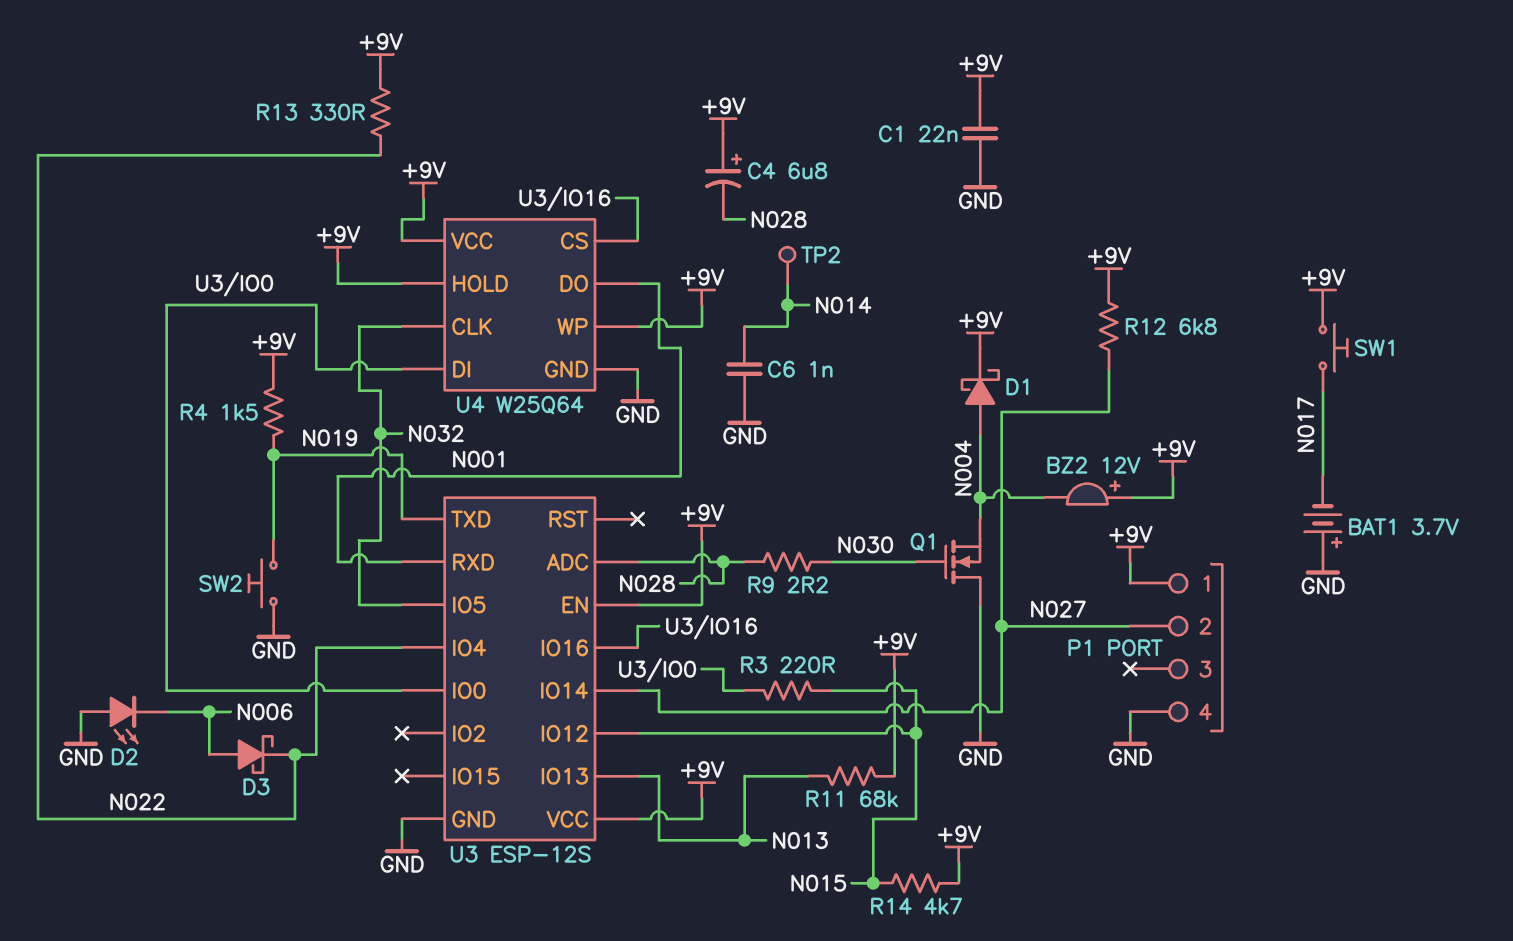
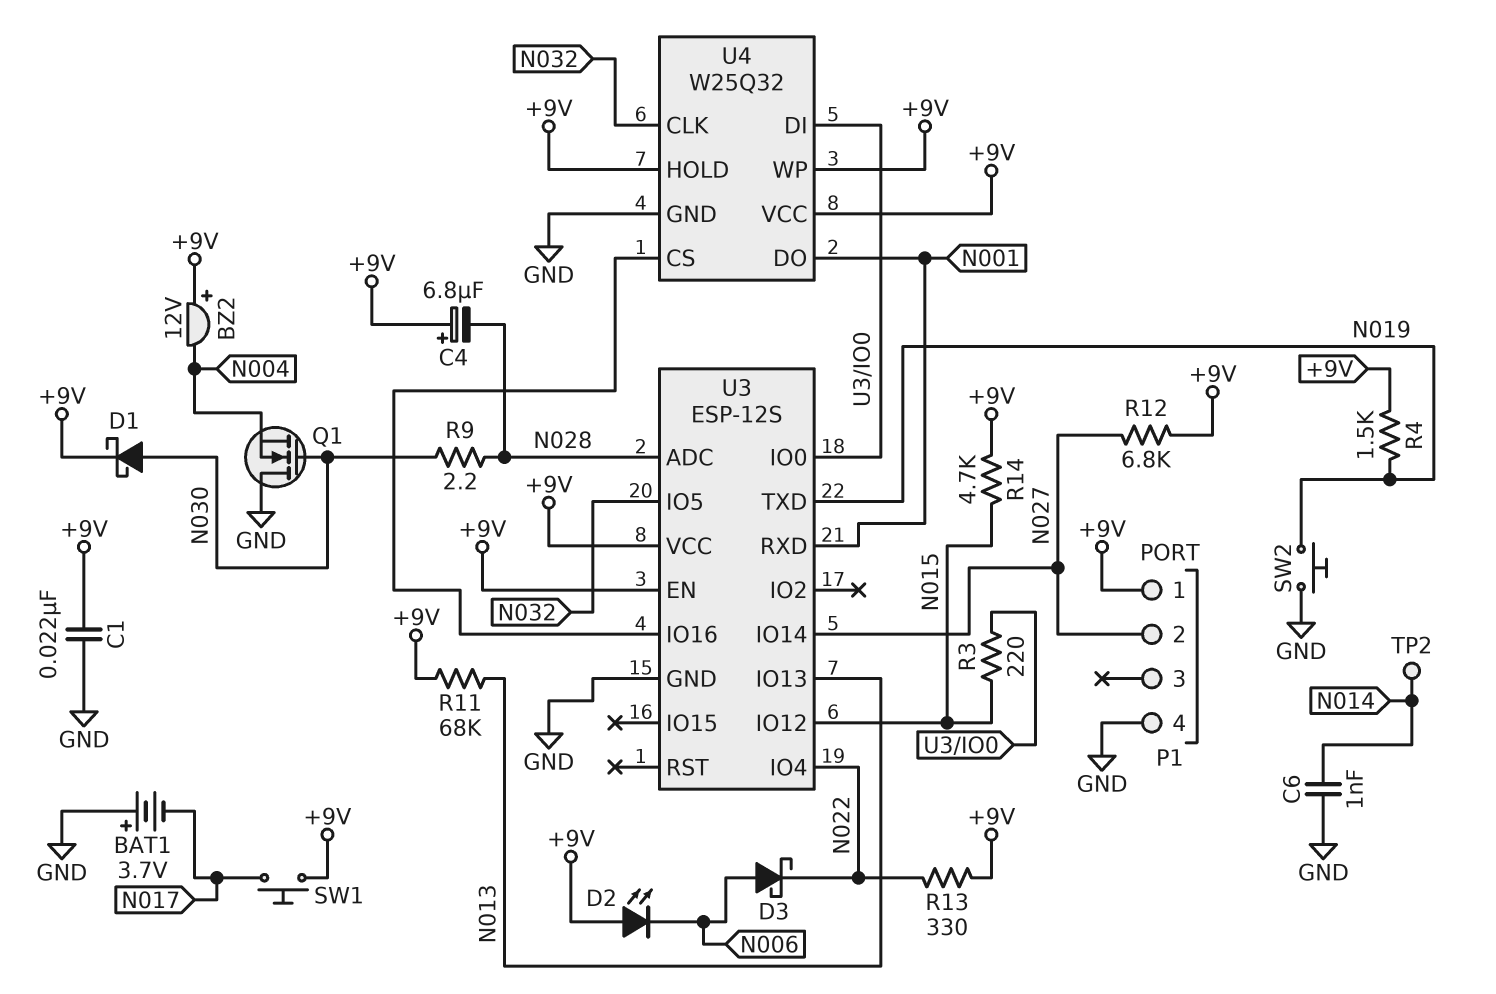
D1: schottky (A N004, K +9V) -> schottky (A N030, K +9V)
D2: LED (A GND, K N006) -> LED (A +9V, K N006)
U4: W25Q64 -> W25Q32

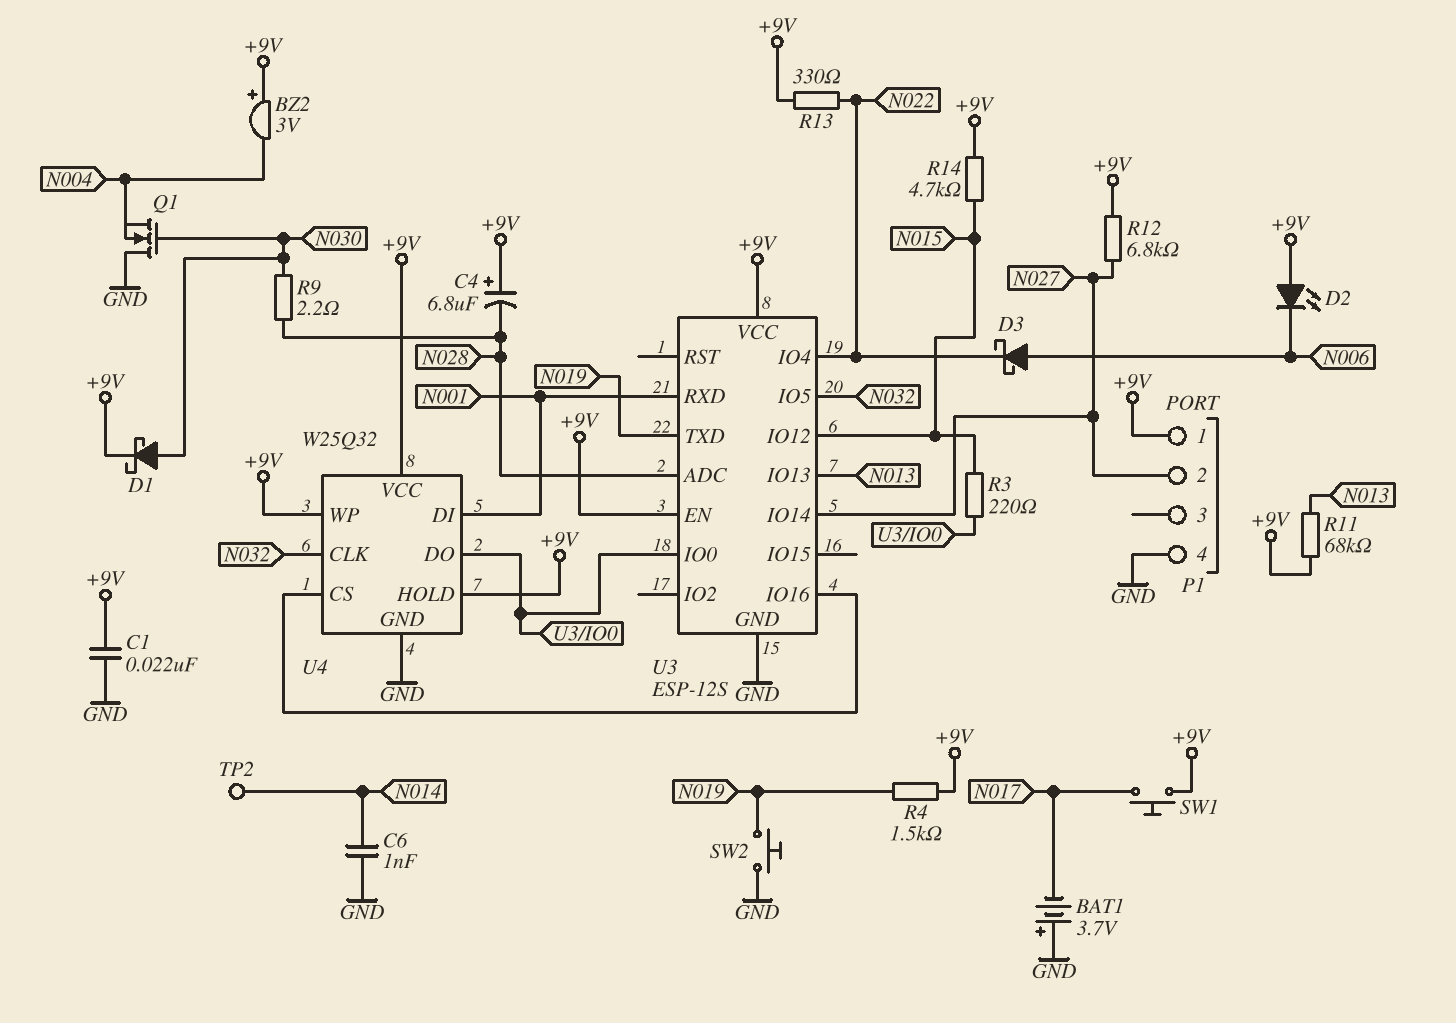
BZ2: buzzer 12V (plus +9V, minus N004) -> buzzer 3V (plus +9V, minus N004)
U4 pin DI: U3/IO0 -> N001
U4 pin DO: N001 -> U3/IO0

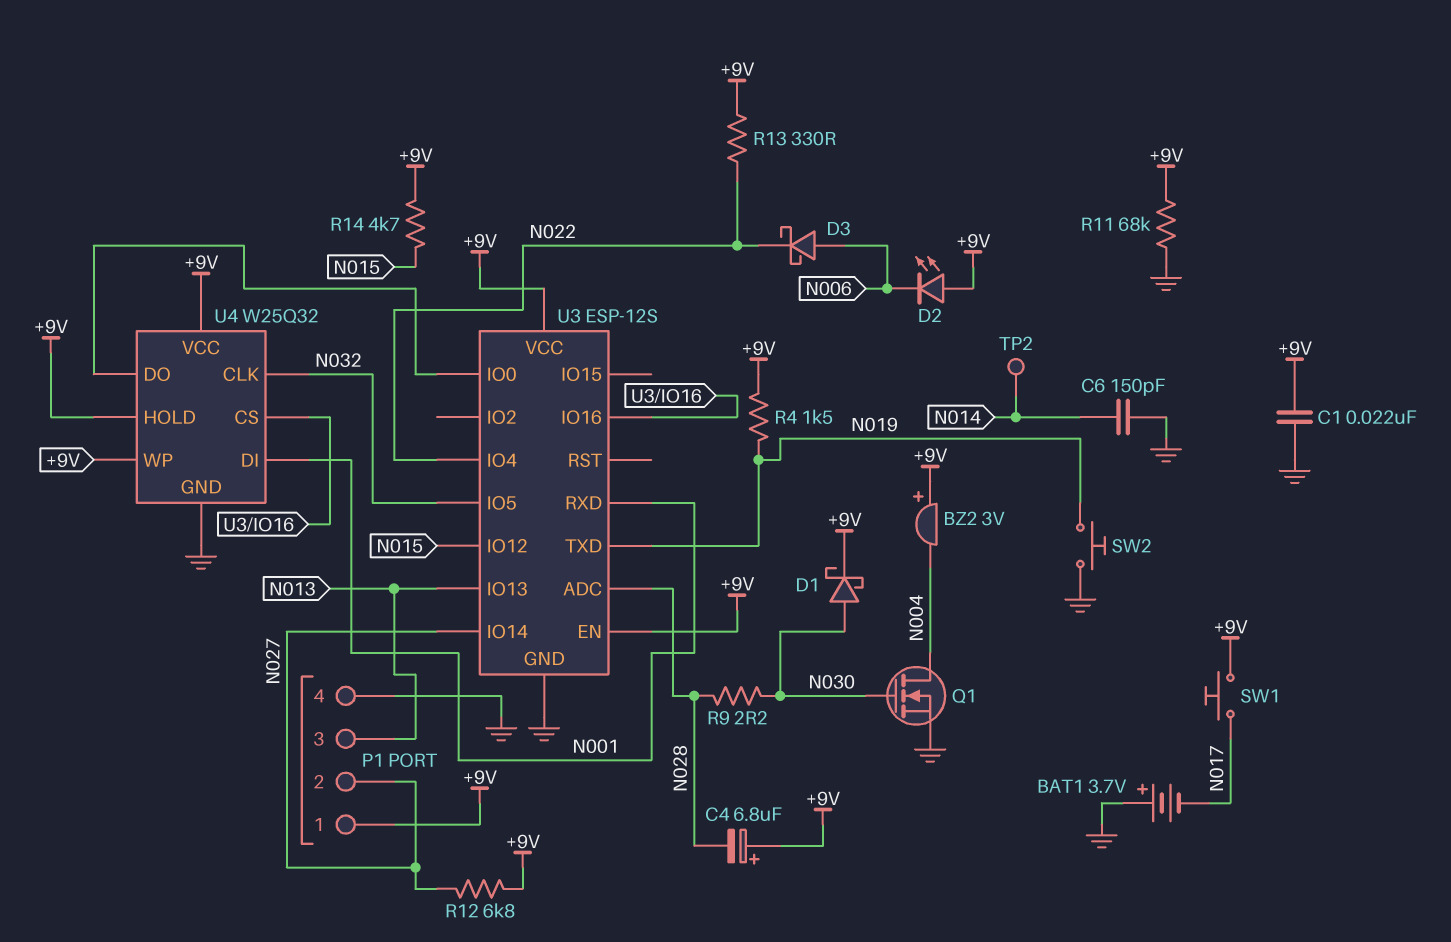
C6: 1nF (GND, N014) -> 150pF (GND, N014)
P1 pin 3: none -> N013
Q1: NMOS (G N030, D GND, S N004) -> NMOS (G N030, D N004, S GND)
R3: 220 (N015, U3/IO0) -> none
R11: 68k (+9V, N013) -> 68k (+9V, GND)

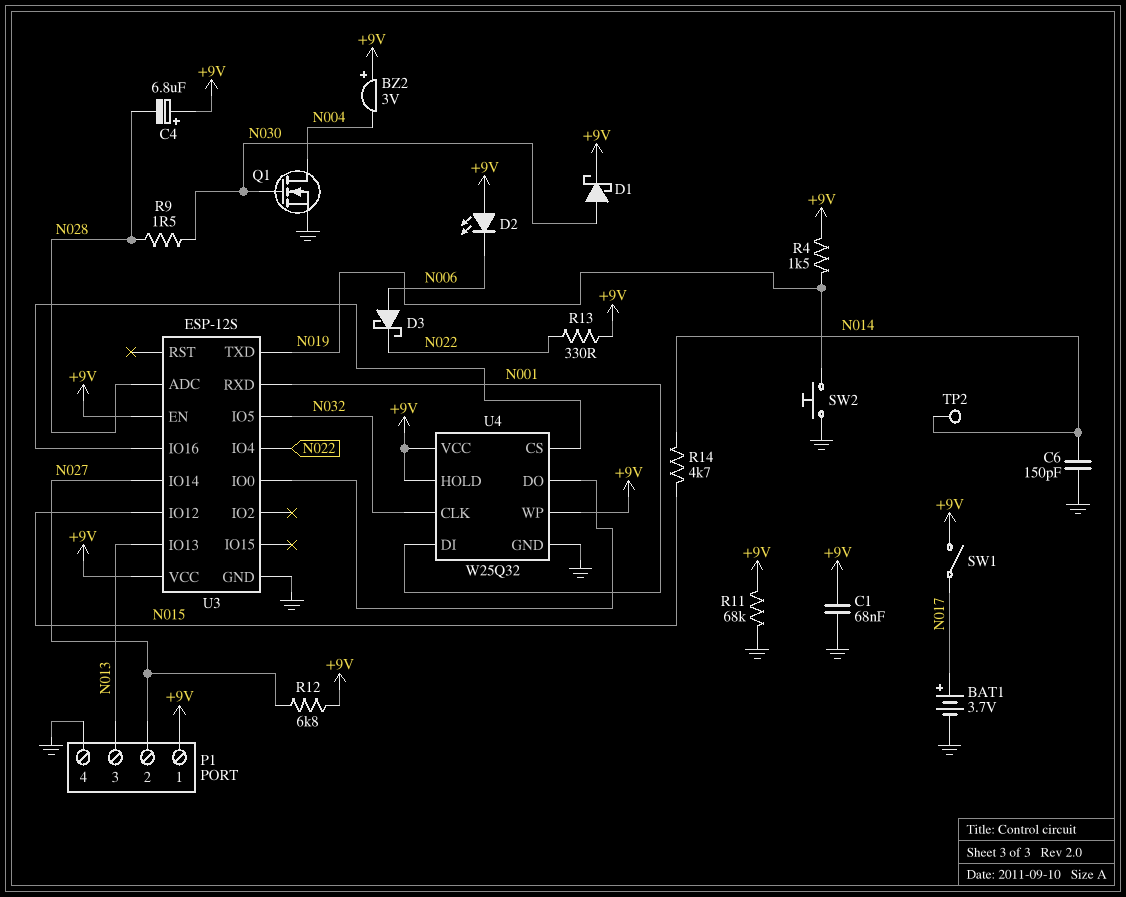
BAT1: 3.7V (plus GND, minus N017) -> 3.7V (plus N017, minus GND)
C1: 22nF (+9V, GND) -> 68nF (+9V, GND)
R9: 2.2 (N028, N030) -> 1.5 (N028, N030)
R14: 4.7k (+9V, N015) -> 4.7k (N014, N015)
SW1: button (+9V, N017) -> switch (+9V, N017)

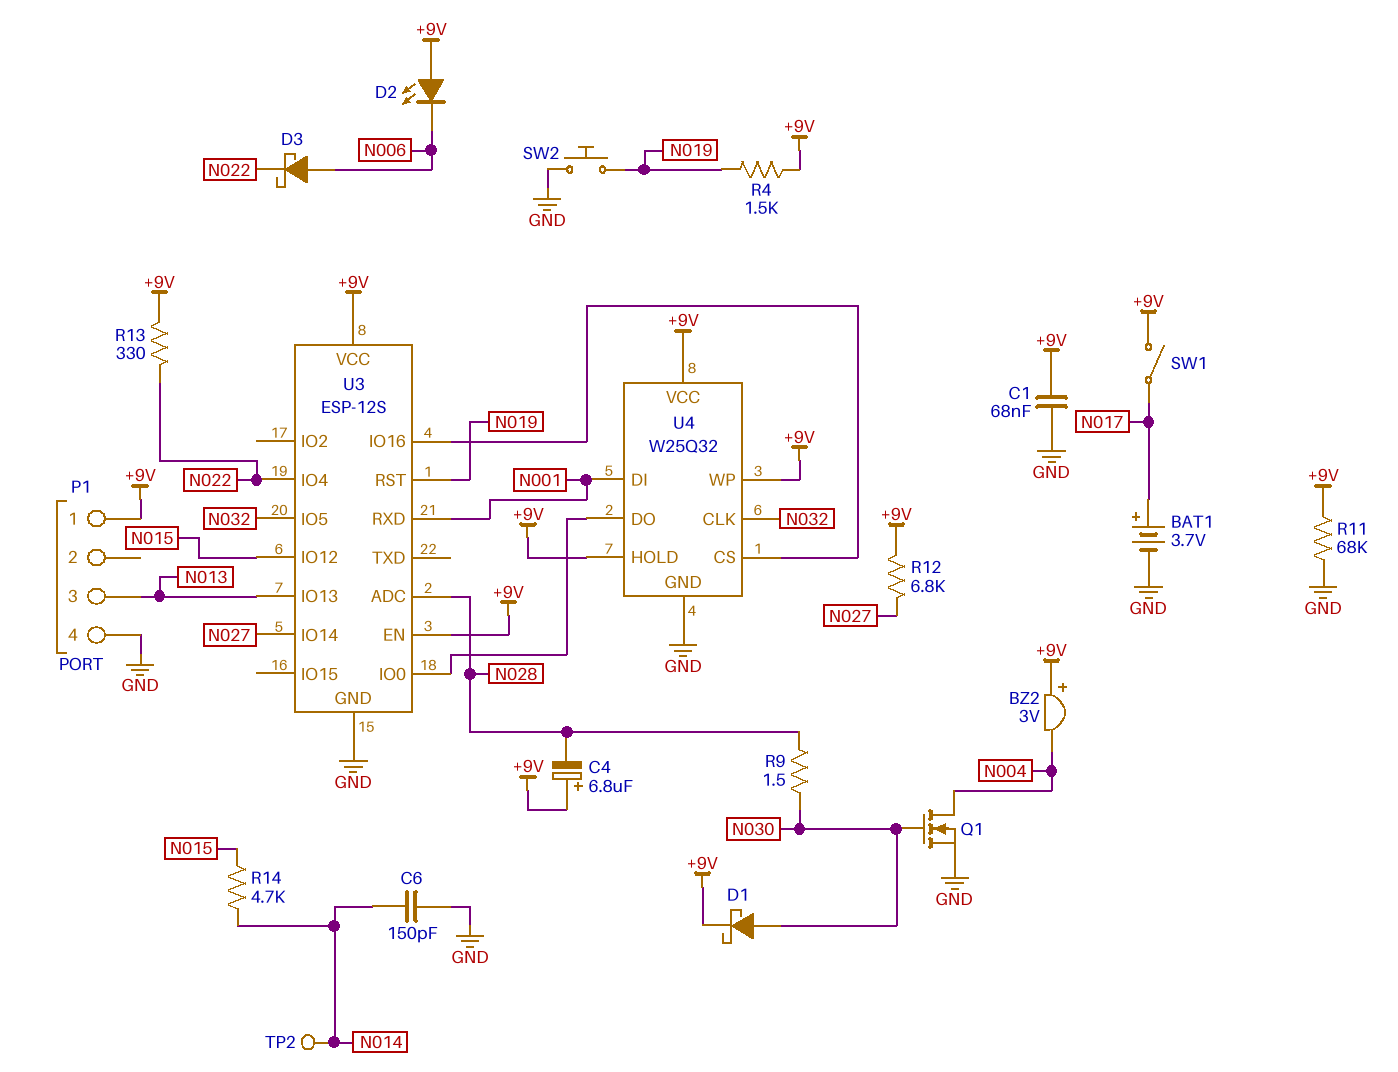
P1 pin 2: N027 -> none
U3 pin RST: none -> N019
U3 pin TXD: N019 -> none

